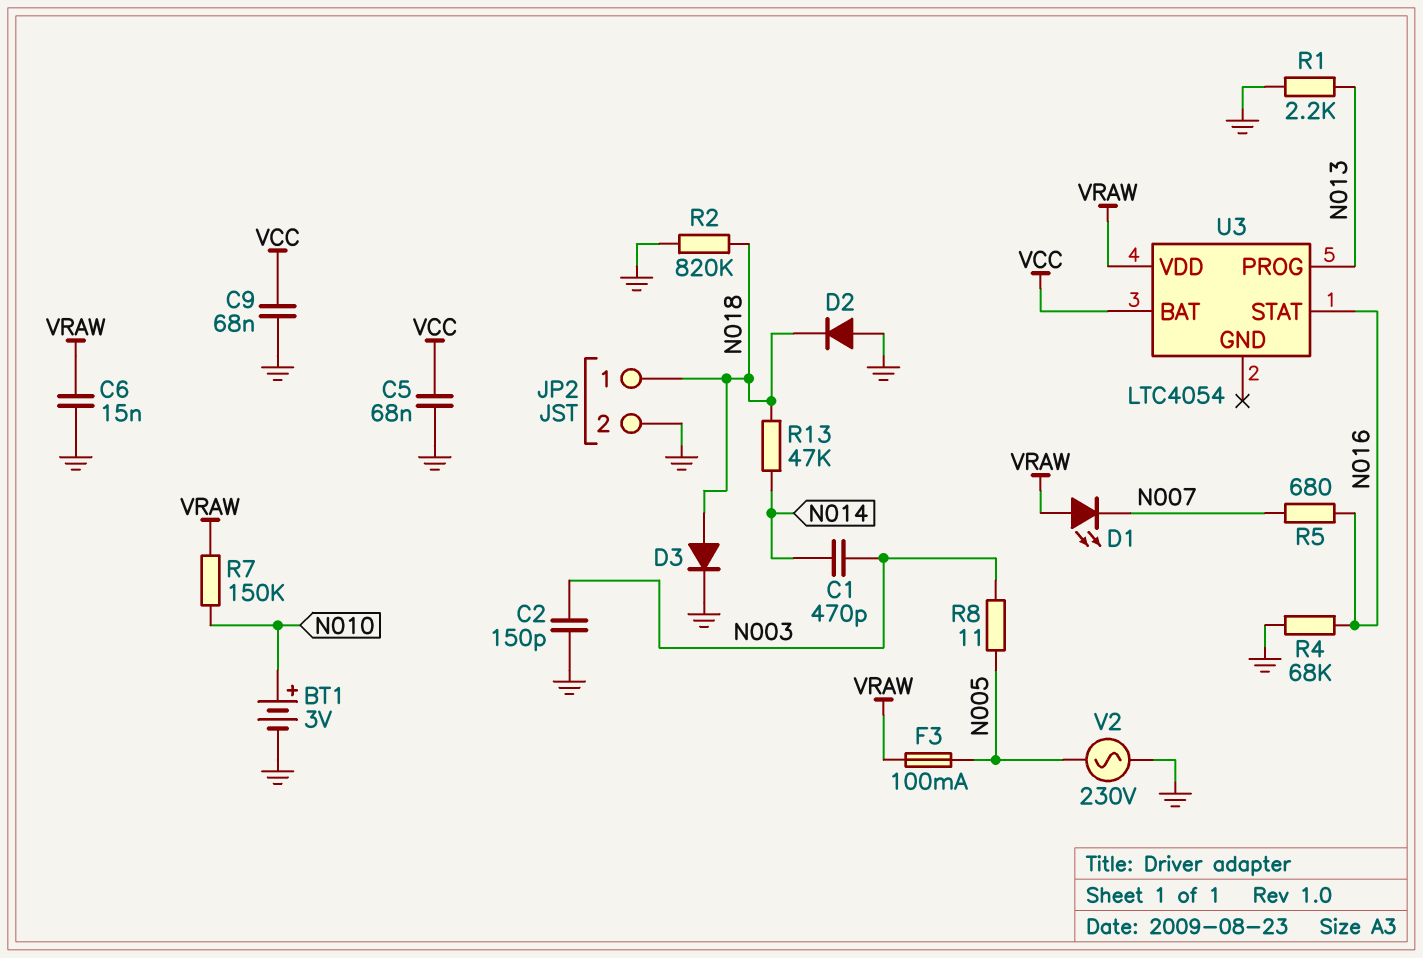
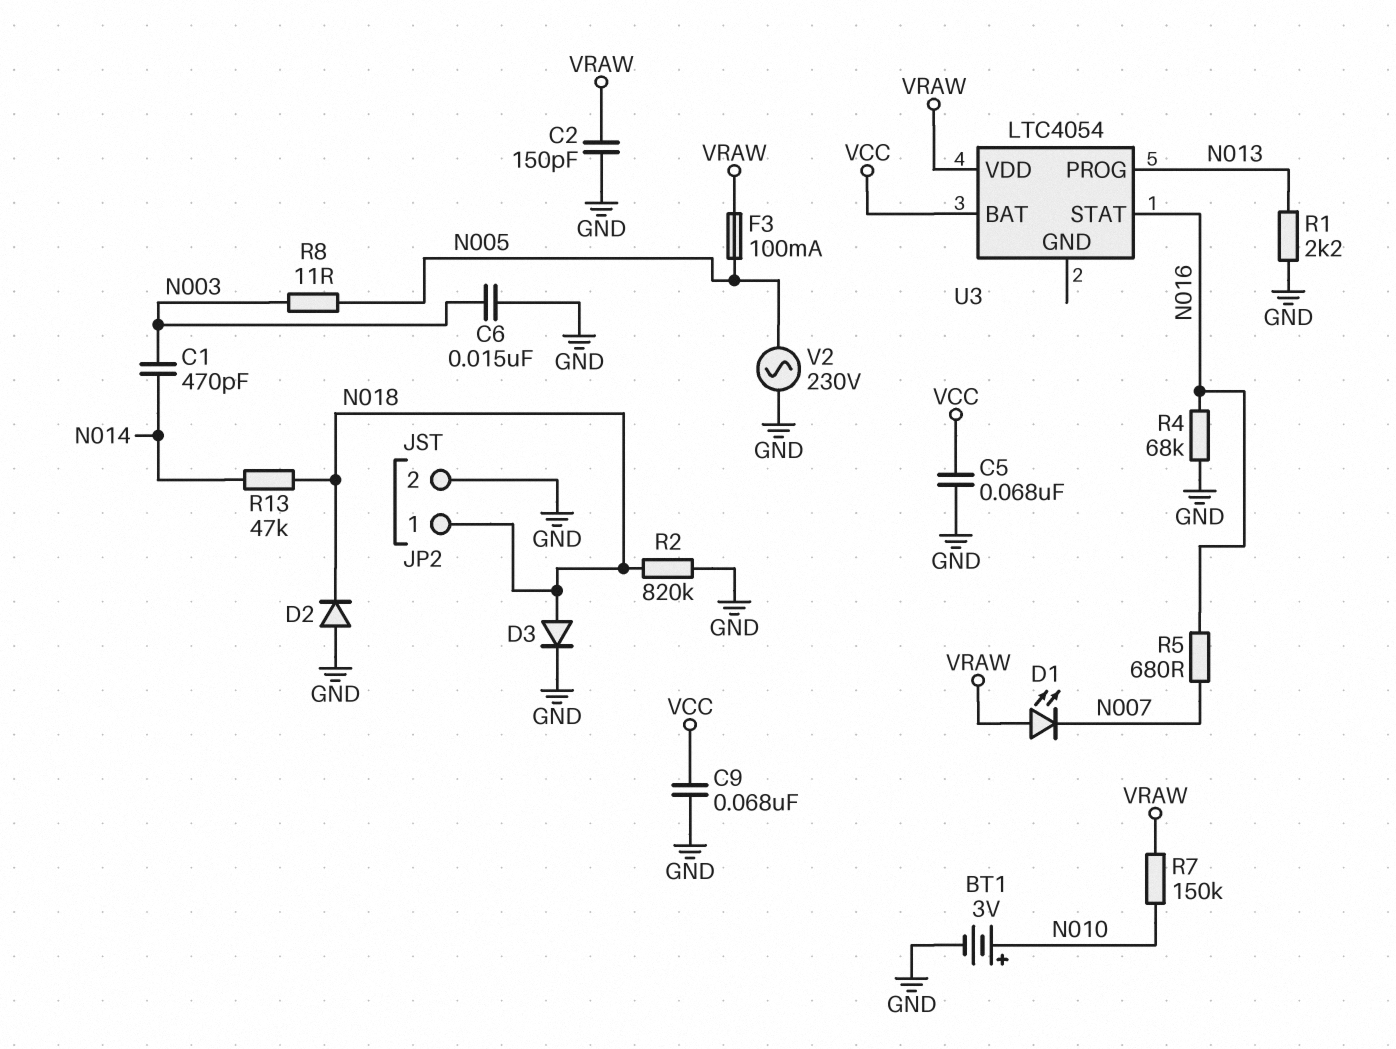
C2: 150pF (GND, N003) -> 150pF (GND, VRAW)
C6: 15nF (GND, VRAW) -> 15nF (GND, N003)

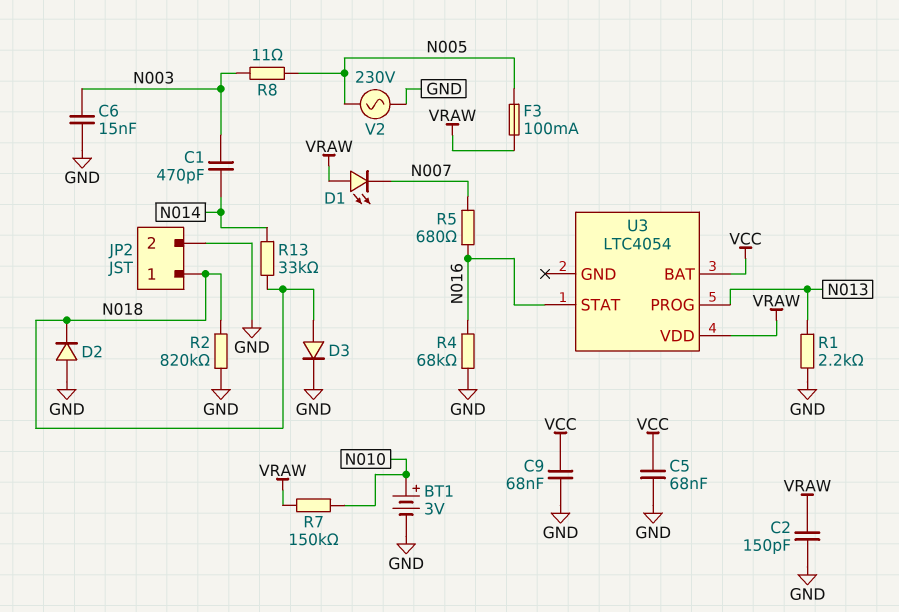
R13: 47k (N014, N018) -> 33k (N014, N018)

